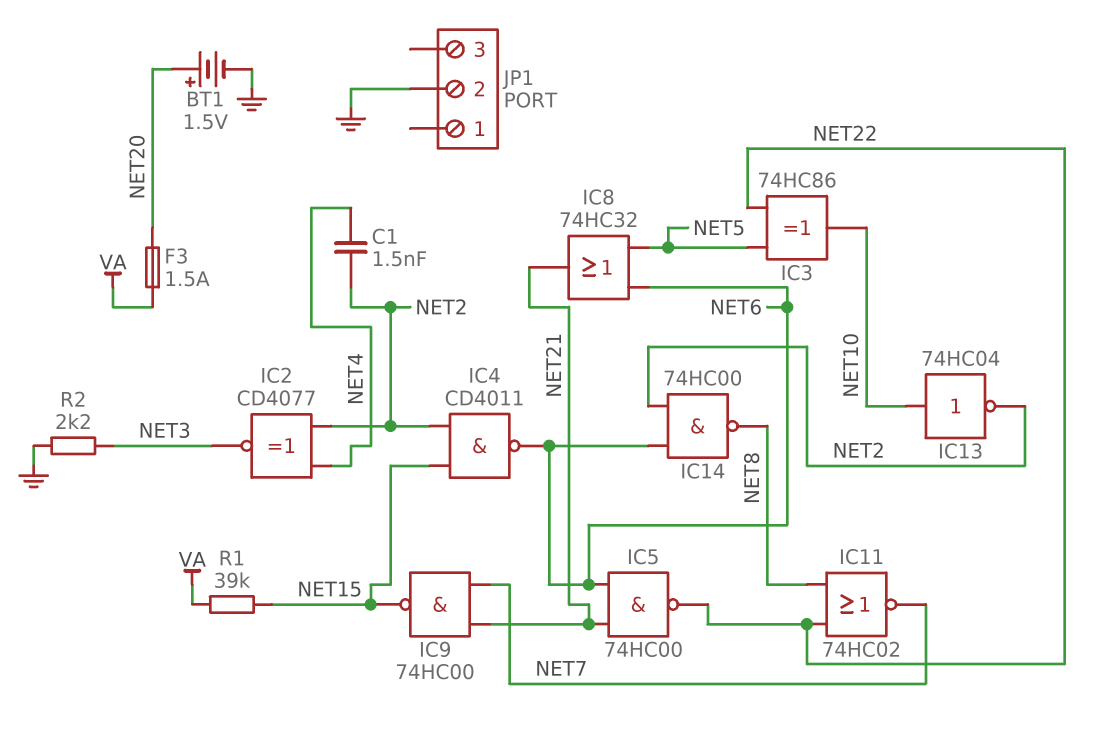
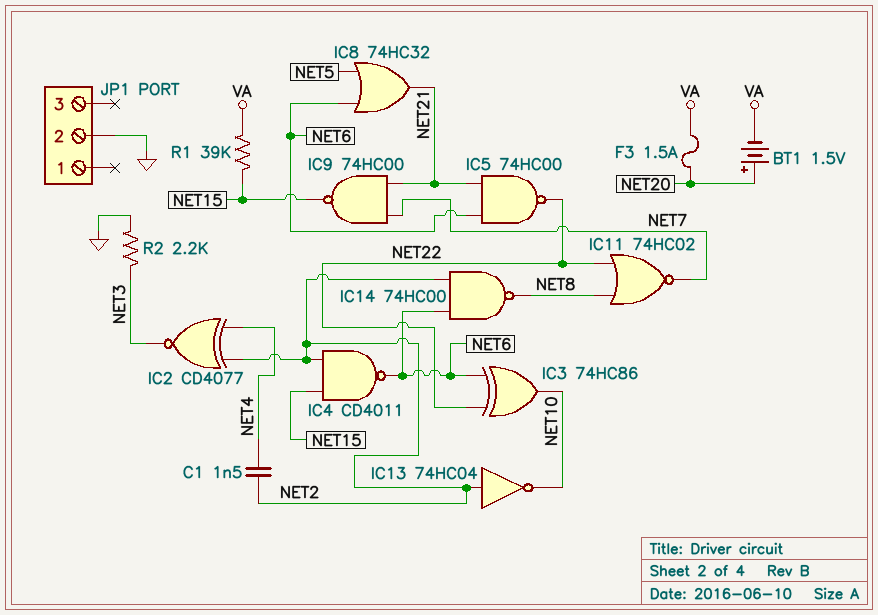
BT1: 1.5V (plus NET20, minus GND) -> 1.5V (plus NET20, minus VA)
IC3: XOR 74HC86 (in NET5, in NET22, out NET10) -> XOR 74HC86 (in NET6, in NET22, out NET10)
IC13: NOT 74HC04 (in NET10, out NET2) -> NOT 74HC04 (in NET2, out NET10)

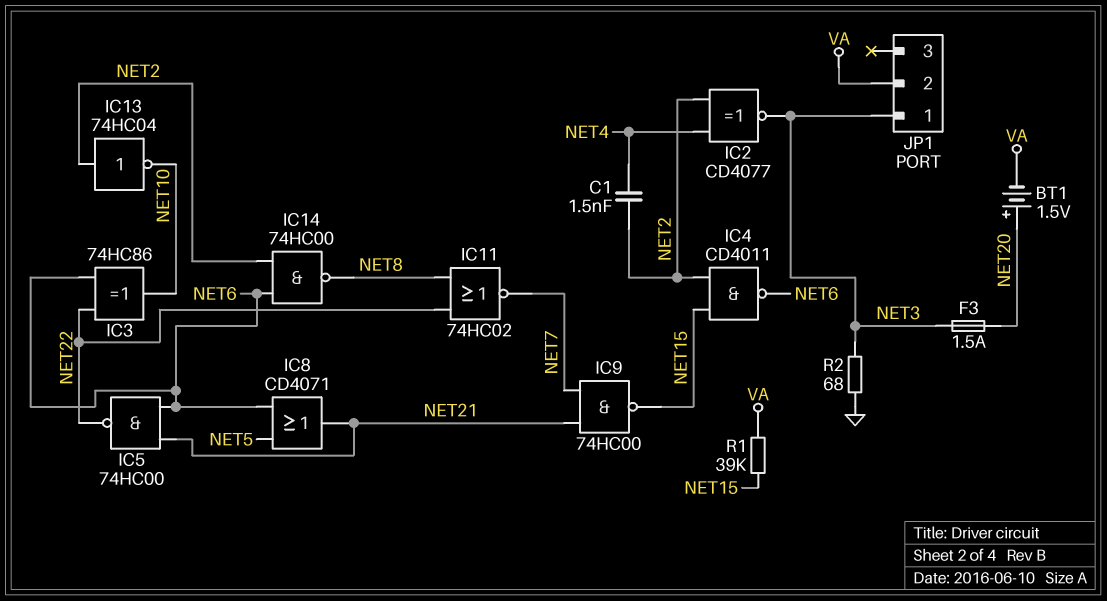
F3: 1.5A (NET20, VA) -> 1.5A (NET3, NET20)
IC8: OR 74HC32 (in NET5, in NET6, out NET21) -> OR CD4071 (in NET5, in NET6, out NET21)
JP1 pin 1: none -> NET3
JP1 pin 2: GND -> VA
R2: 2.2k (GND, NET3) -> 68 (GND, NET3)

